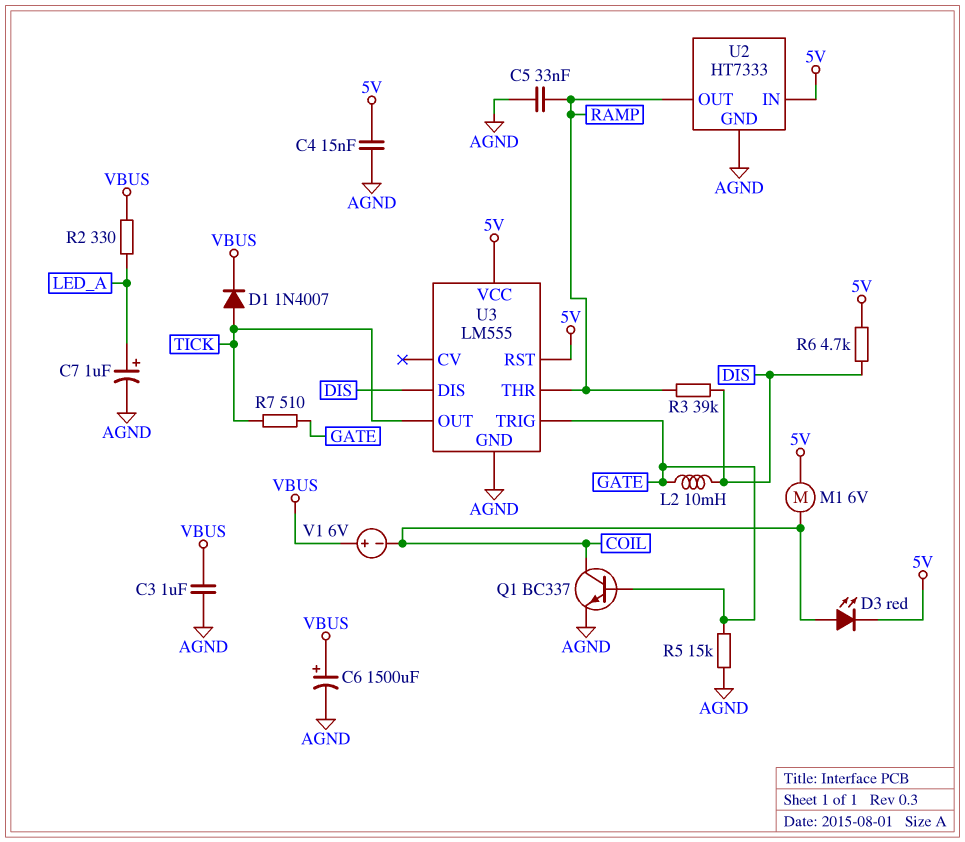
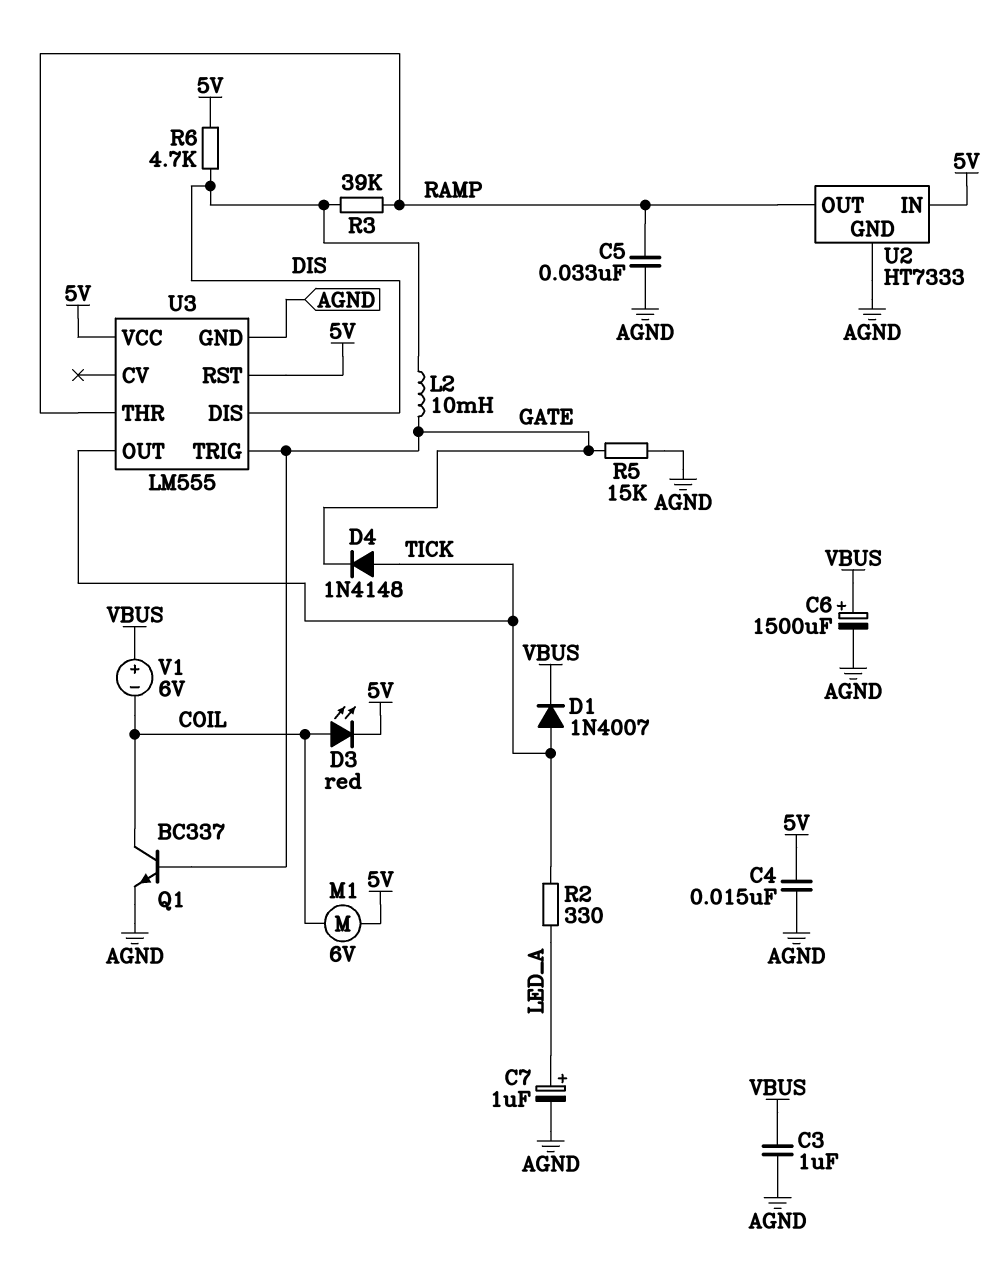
D4: none -> diode 1N4148 (A TICK, K GATE)
R2: 330 (LED_A, VBUS) -> 330 (LED_A, TICK)
R7: 510 (GATE, TICK) -> none

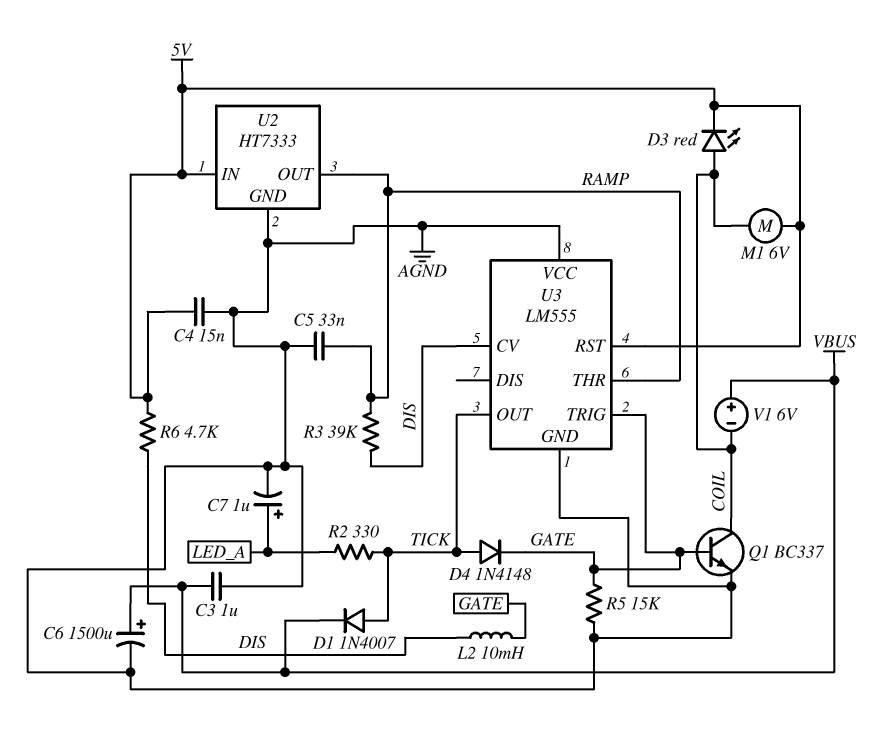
U3 pin CV: none -> DIS
U3 pin DIS: DIS -> none
U3 pin VCC: 5V -> AGND

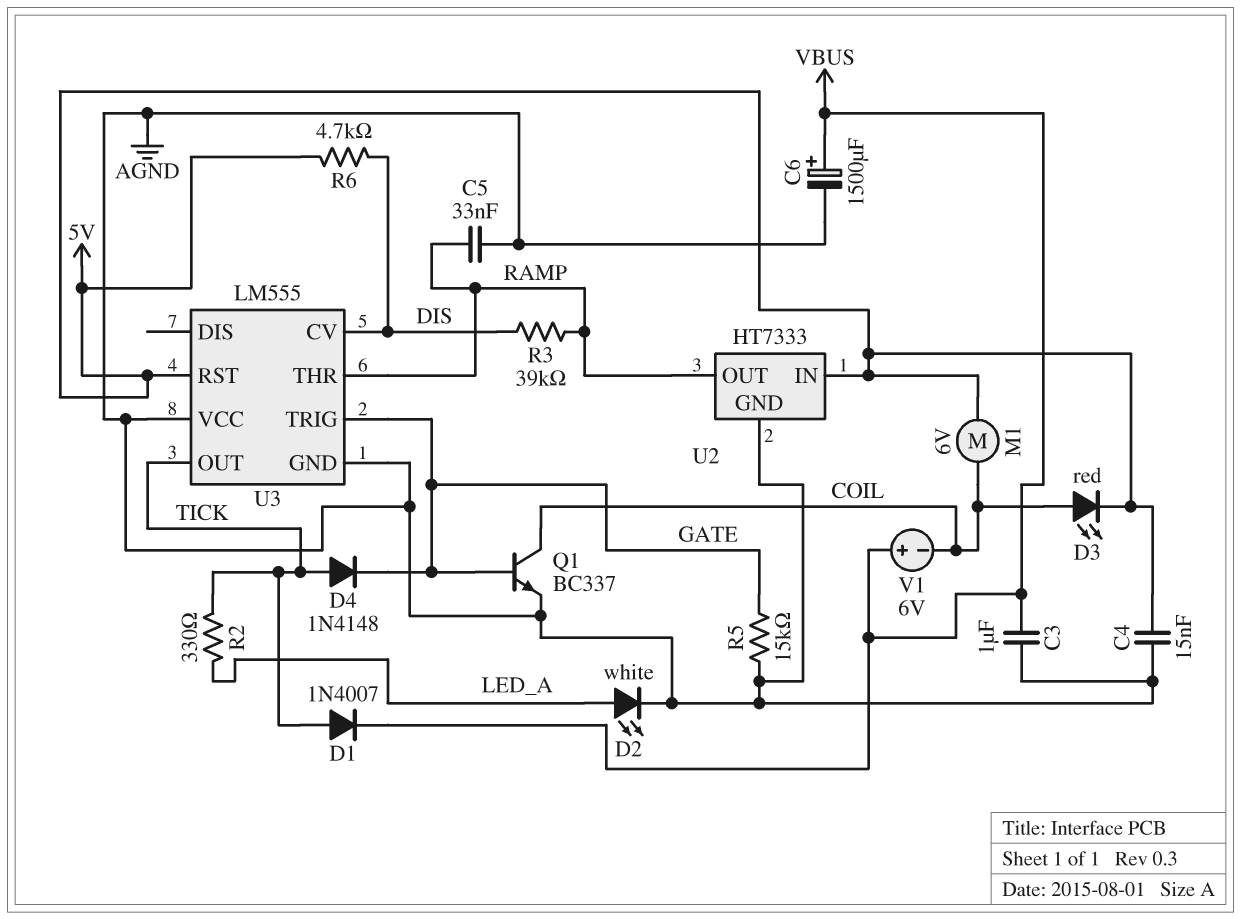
C7: 1uF (plus LED_A, minus AGND) -> none
D2: none -> LED white (A LED_A, K AGND)
L2: 10mH (DIS, GATE) -> none

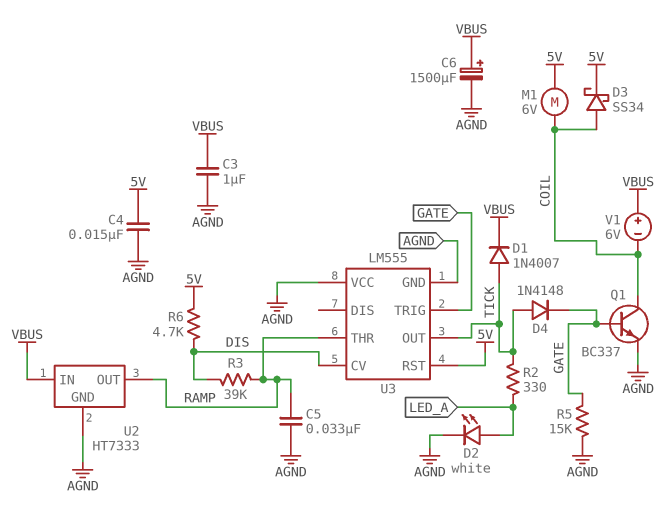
D3: LED red (A COIL, K 5V) -> schottky SS34 (A COIL, K 5V)
U2 pin IN: 5V -> VBUS

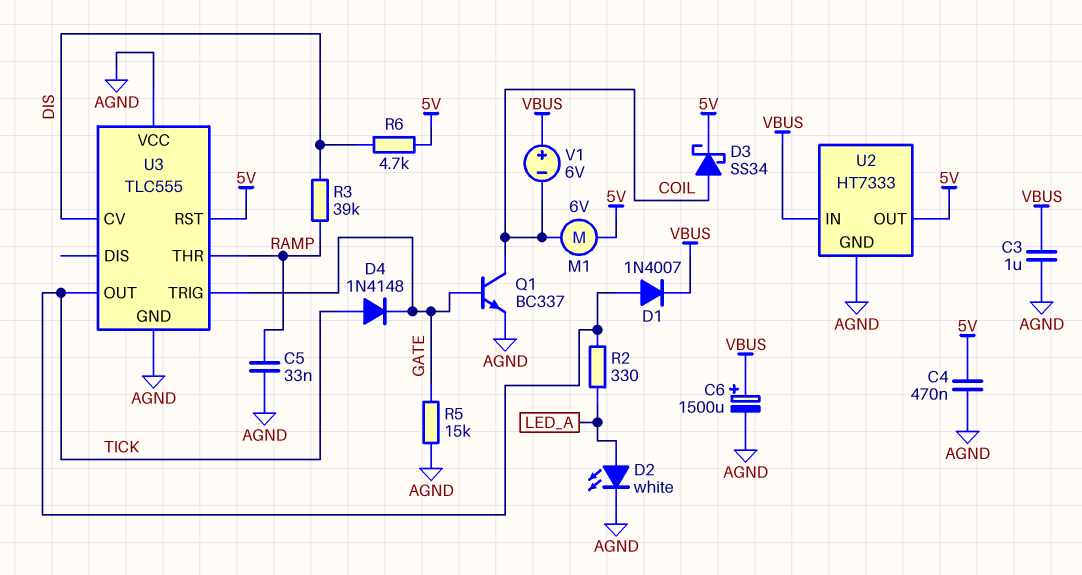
C4: 15nF (5V, AGND) -> 470nF (5V, AGND)
U2 pin OUT: RAMP -> 5V
U3: LM555 -> TLC555

